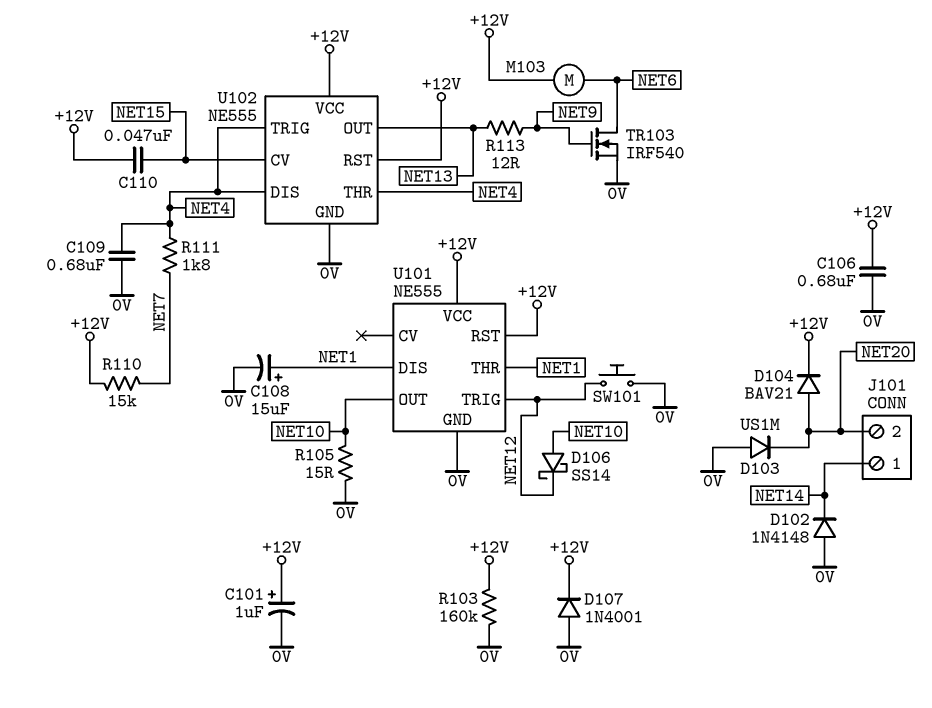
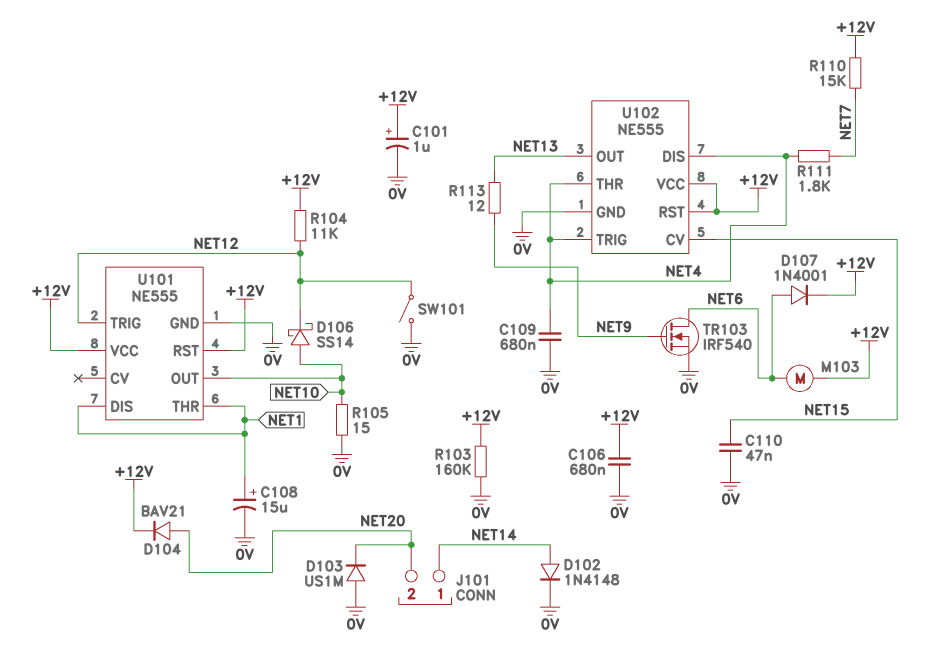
C110: 47nF (+12V, NET15) -> 47nF (0V, NET15)
D102: diode 1N4148 (A 0V, K NET14) -> diode 1N4148 (A NET14, K 0V)
D107: diode 1N4001 (A 0V, K +12V) -> diode 1N4001 (A NET6, K +12V)
R104: none -> 11k (+12V, NET12)
SW101: button (0V, NET12) -> switch (0V, NET12)

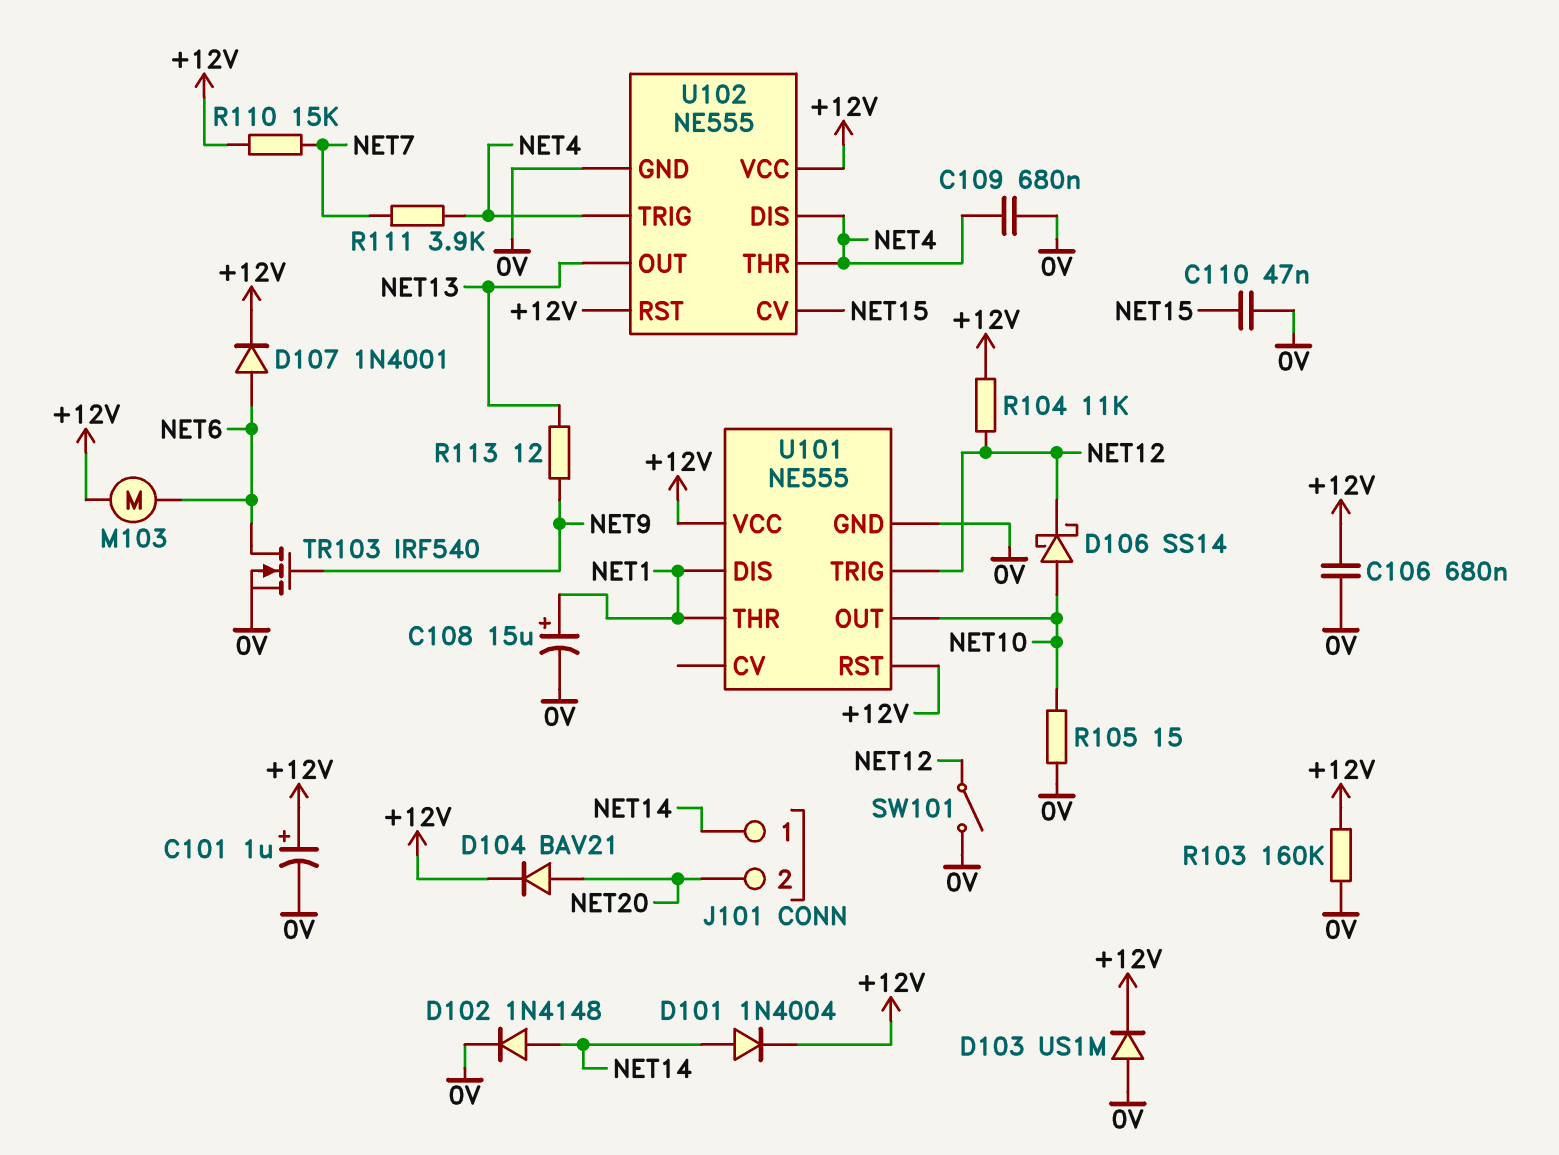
D101: none -> diode 1N4004 (A NET14, K +12V)
D103: diode US1M (A 0V, K NET20) -> diode US1M (A 0V, K +12V)
R111: 1.8k (NET4, NET7) -> 3.9k (NET4, NET7)

